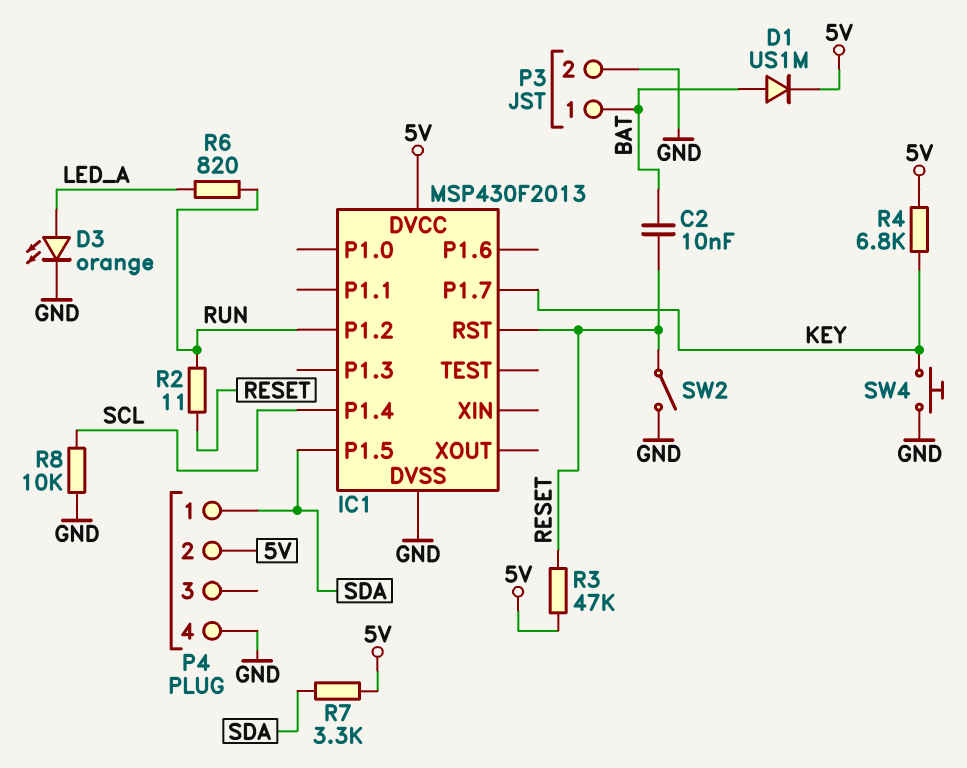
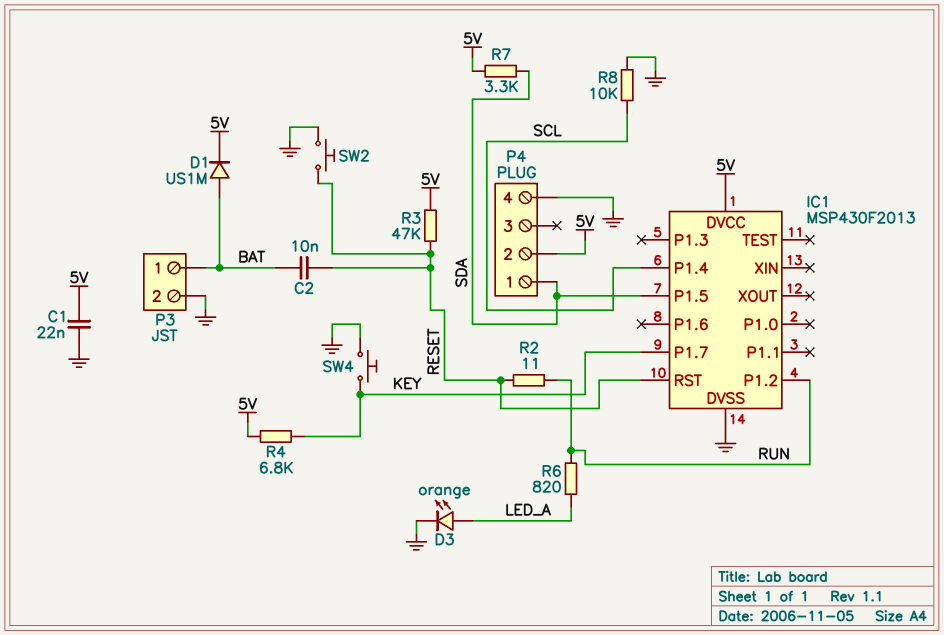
C1: none -> 22nF (5V, GND)
SW2: switch (GND, RESET) -> button (GND, RESET)

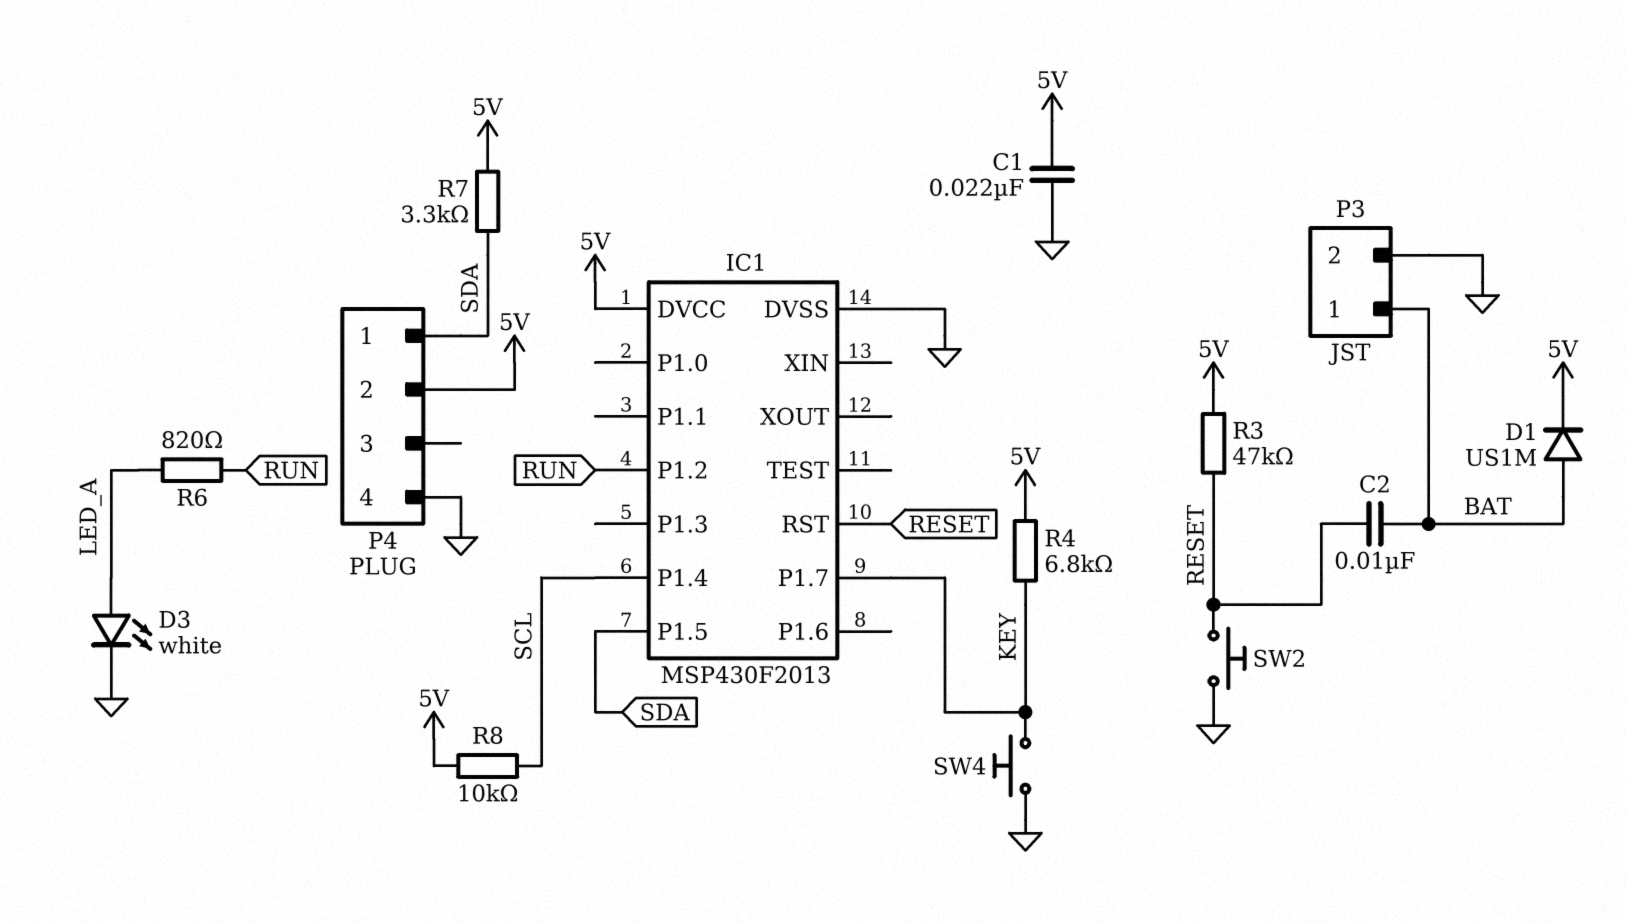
D3: LED orange (A LED_A, K GND) -> LED white (A LED_A, K GND)
R2: 11 (RESET, RUN) -> none
R8: 10k (GND, SCL) -> 10k (5V, SCL)

